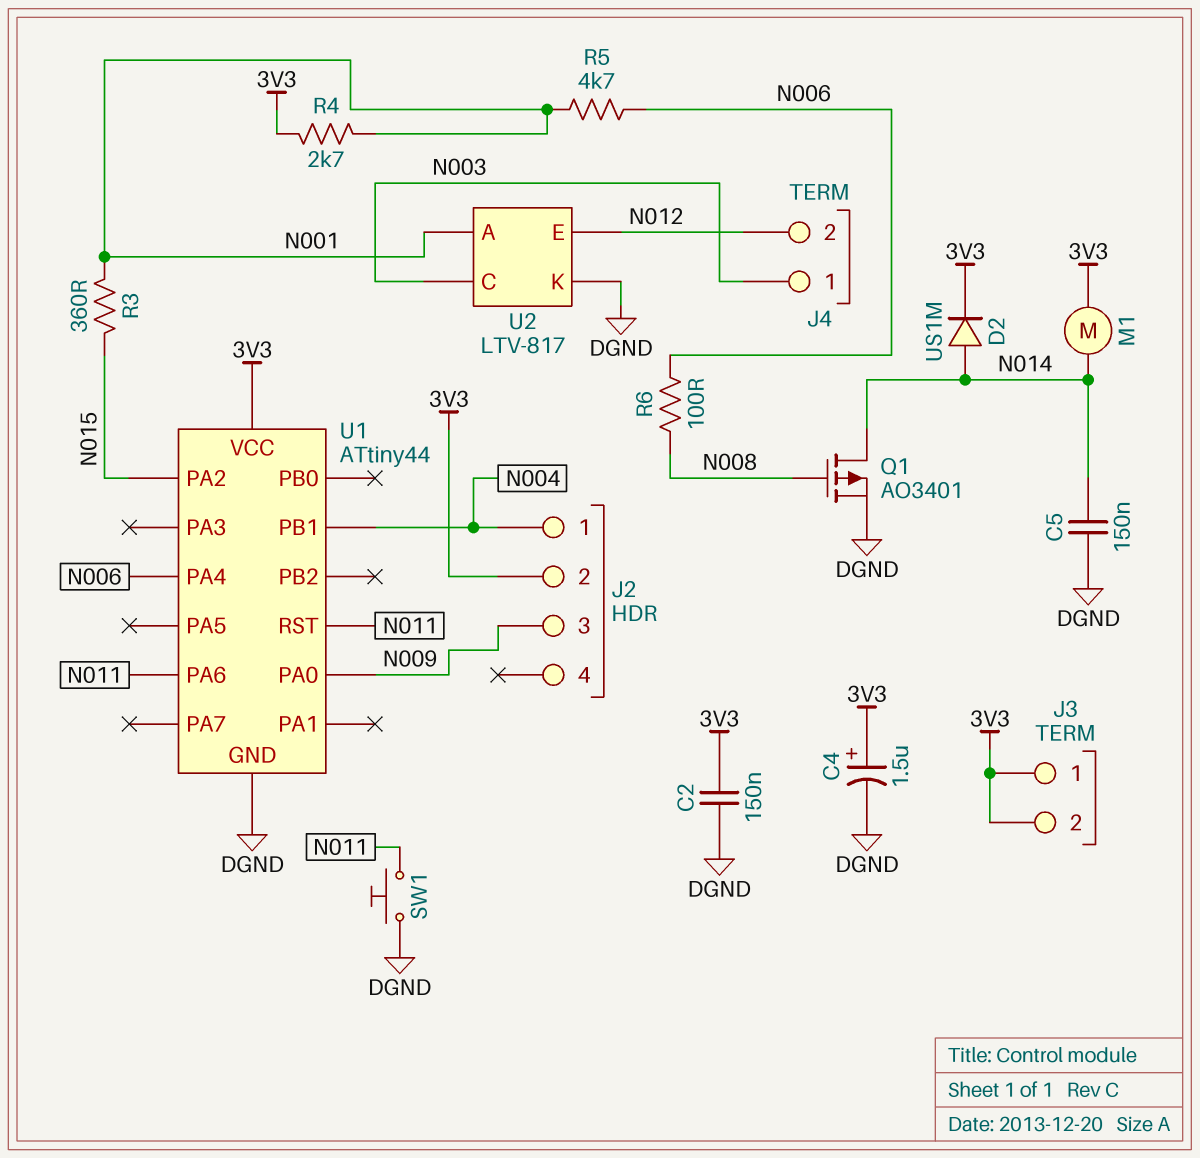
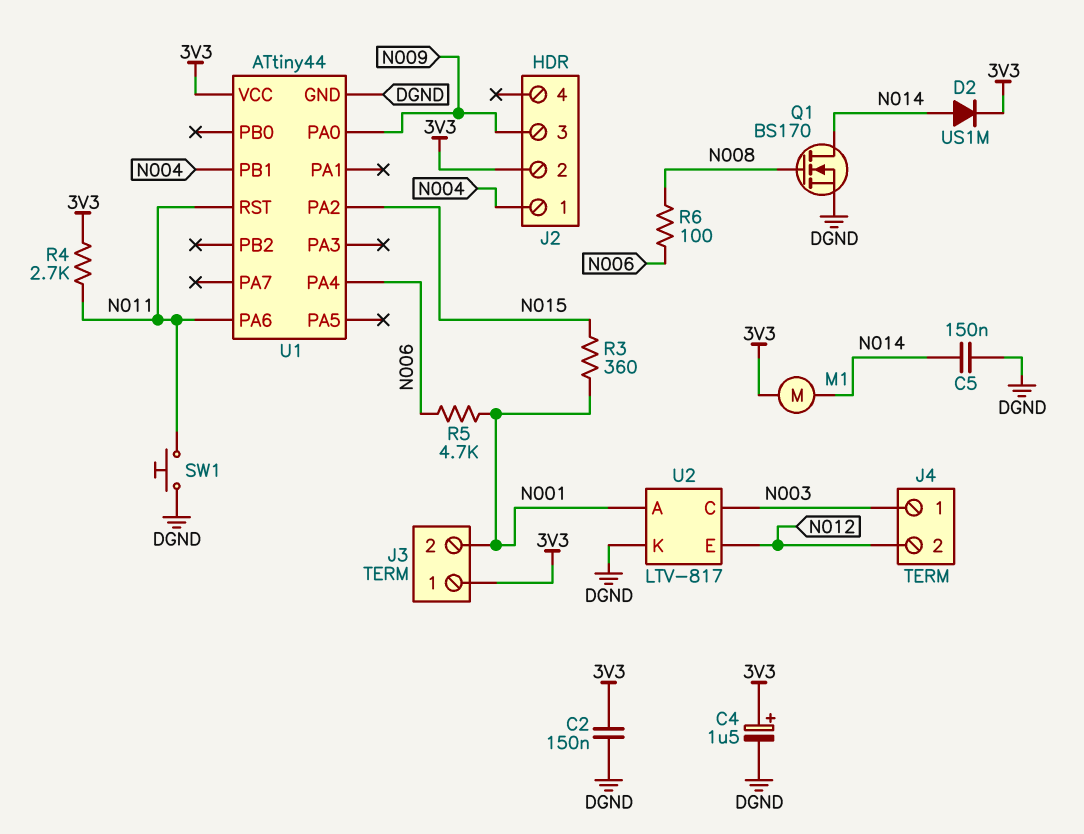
J3 pin 2: 3V3 -> N001
Q1: PMOS AO3401 (G N008, D N014, S DGND) -> NMOS BS170 (G N008, D N014, S DGND)
R4: 2.7k (3V3, N001) -> 2.7k (3V3, N011)

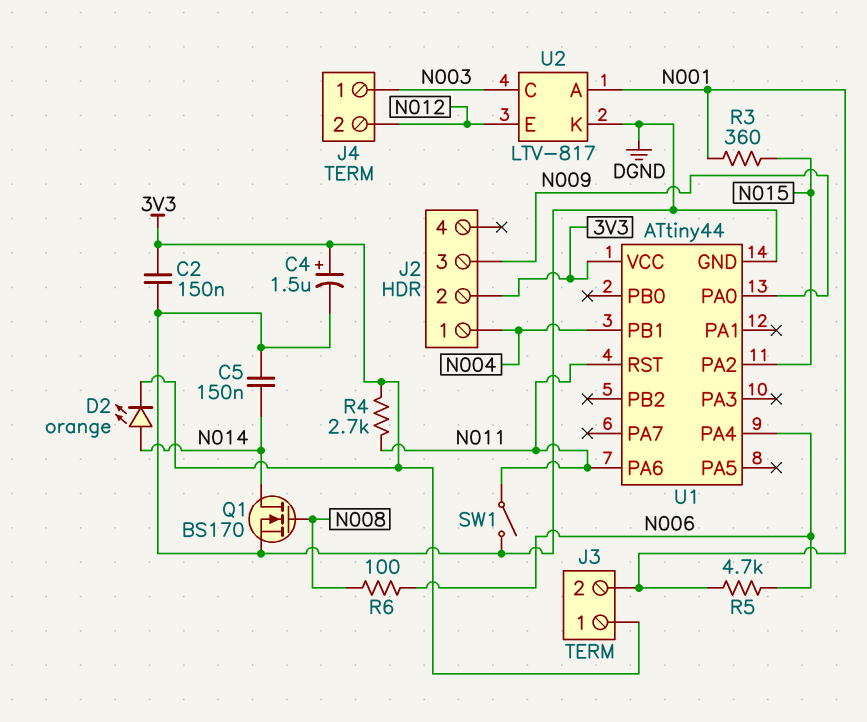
D2: diode US1M (A N014, K 3V3) -> LED orange (A N014, K 3V3)
M1: motor (3V3, N014) -> none
SW1: button (DGND, N011) -> switch (DGND, N011)

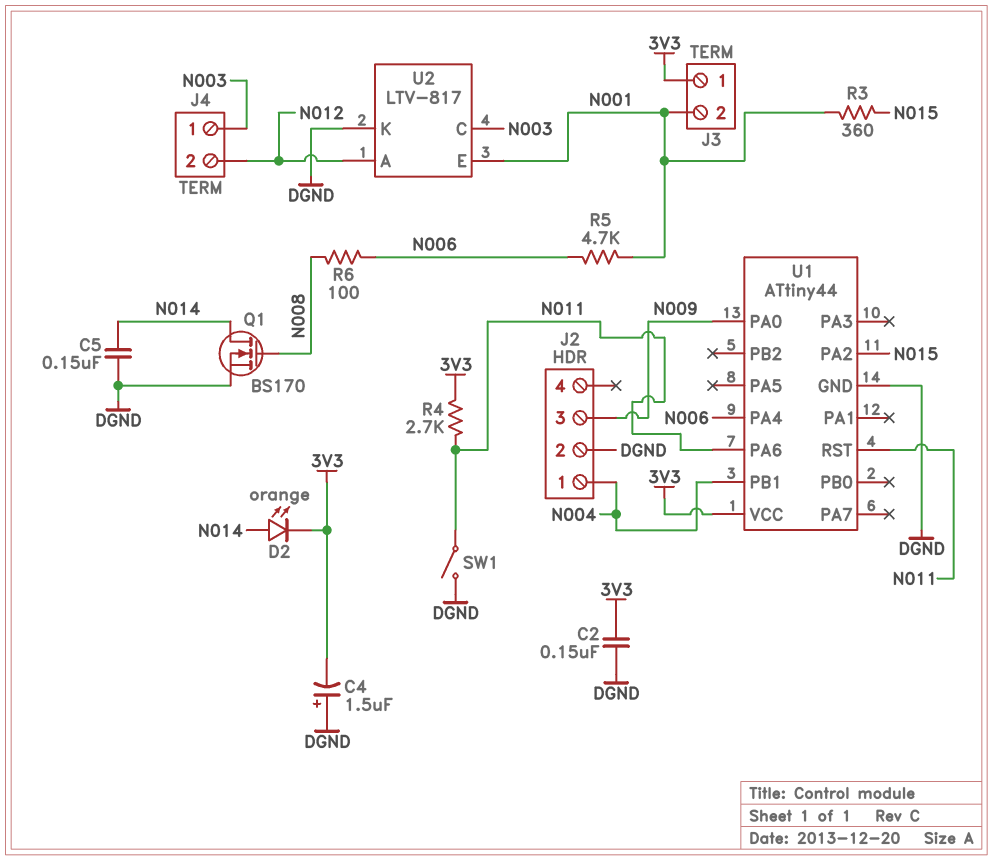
C4: 1.5uF (plus 3V3, minus DGND) -> 1.5uF (plus DGND, minus 3V3)
J2 pin 2: 3V3 -> DGND
U2 pin A: N001 -> N012
U2 pin E: N012 -> N001

